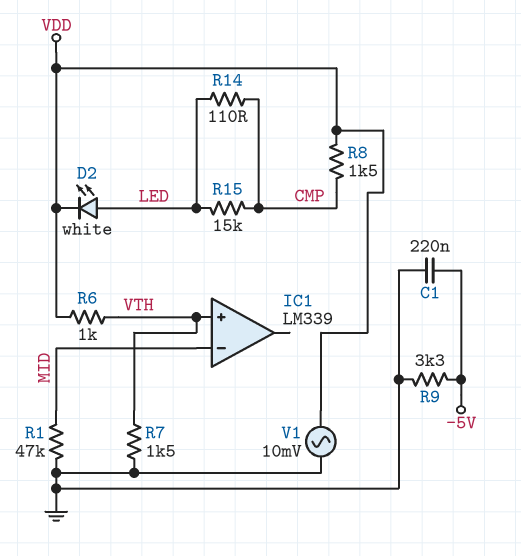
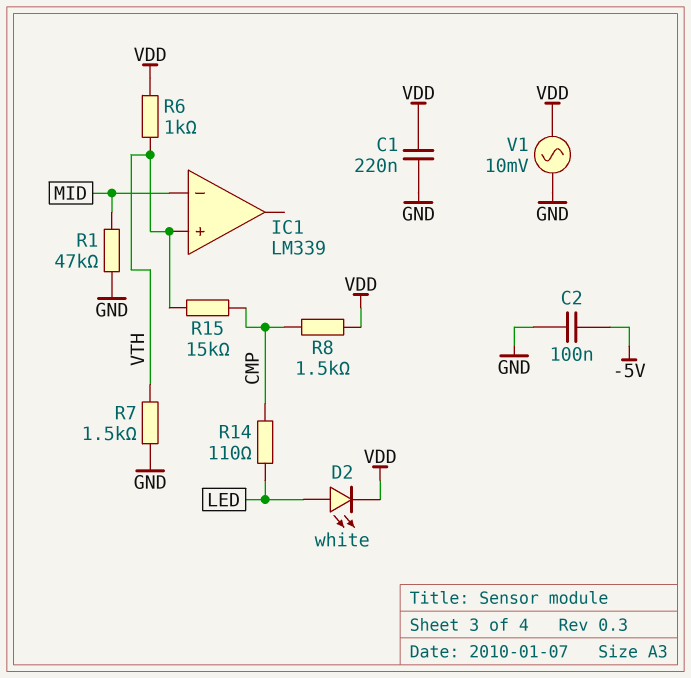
C1: 220nF (-5V, GND) -> 220nF (GND, VDD)
C2: none -> 100nF (-5V, GND)
R9: 3.3k (-5V, GND) -> none
R15: 15k (CMP, LED) -> 15k (CMP, VTH)

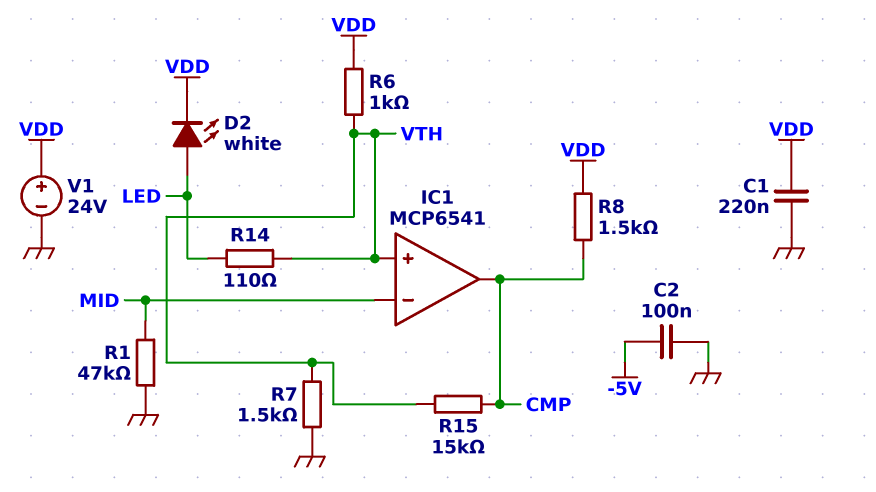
IC1: LM339 -> MCP6541
IC1 pin out: none -> CMP
R14: 110 (CMP, LED) -> 110 (LED, VTH)
V1: AC 10mV (GND, VDD) -> 24V (plus VDD, minus GND)

